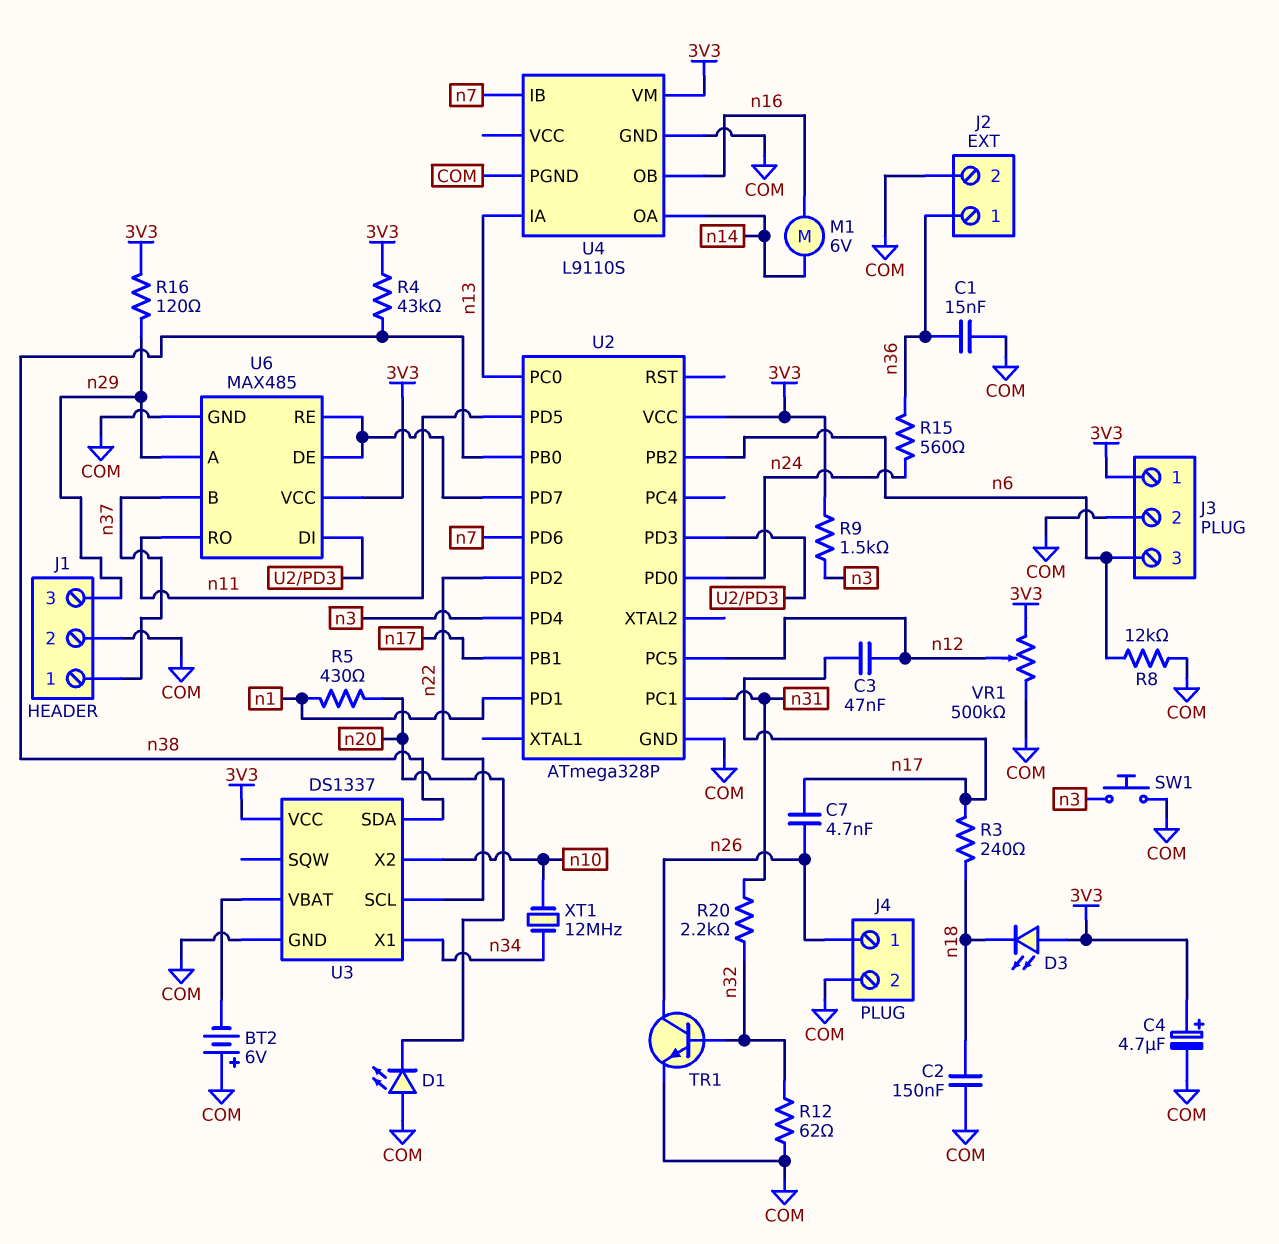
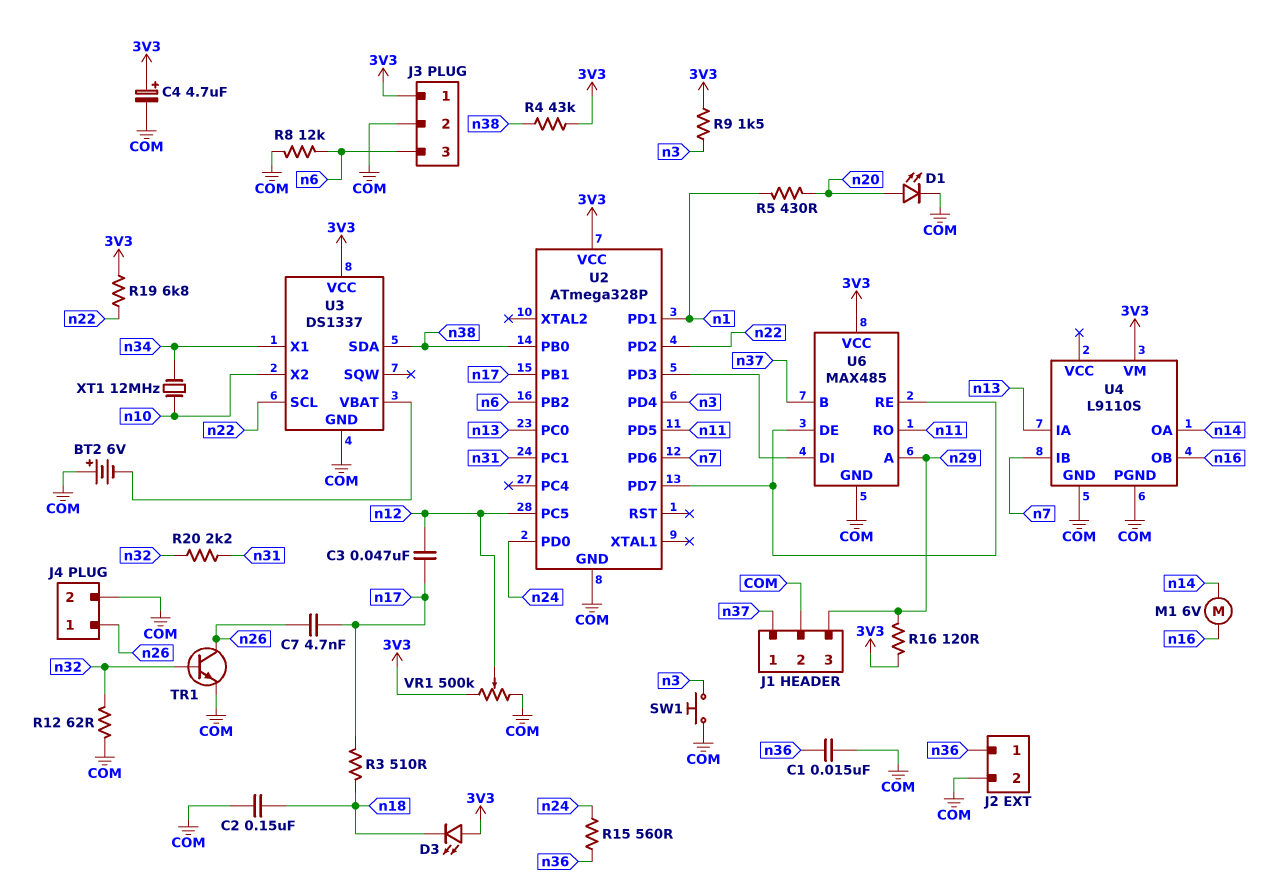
D1: LED (A COM, K n20) -> LED (A n20, K COM)
R3: 240 (n17, n18) -> 510 (n17, n18)
R19: none -> 6.8k (3V3, n22)

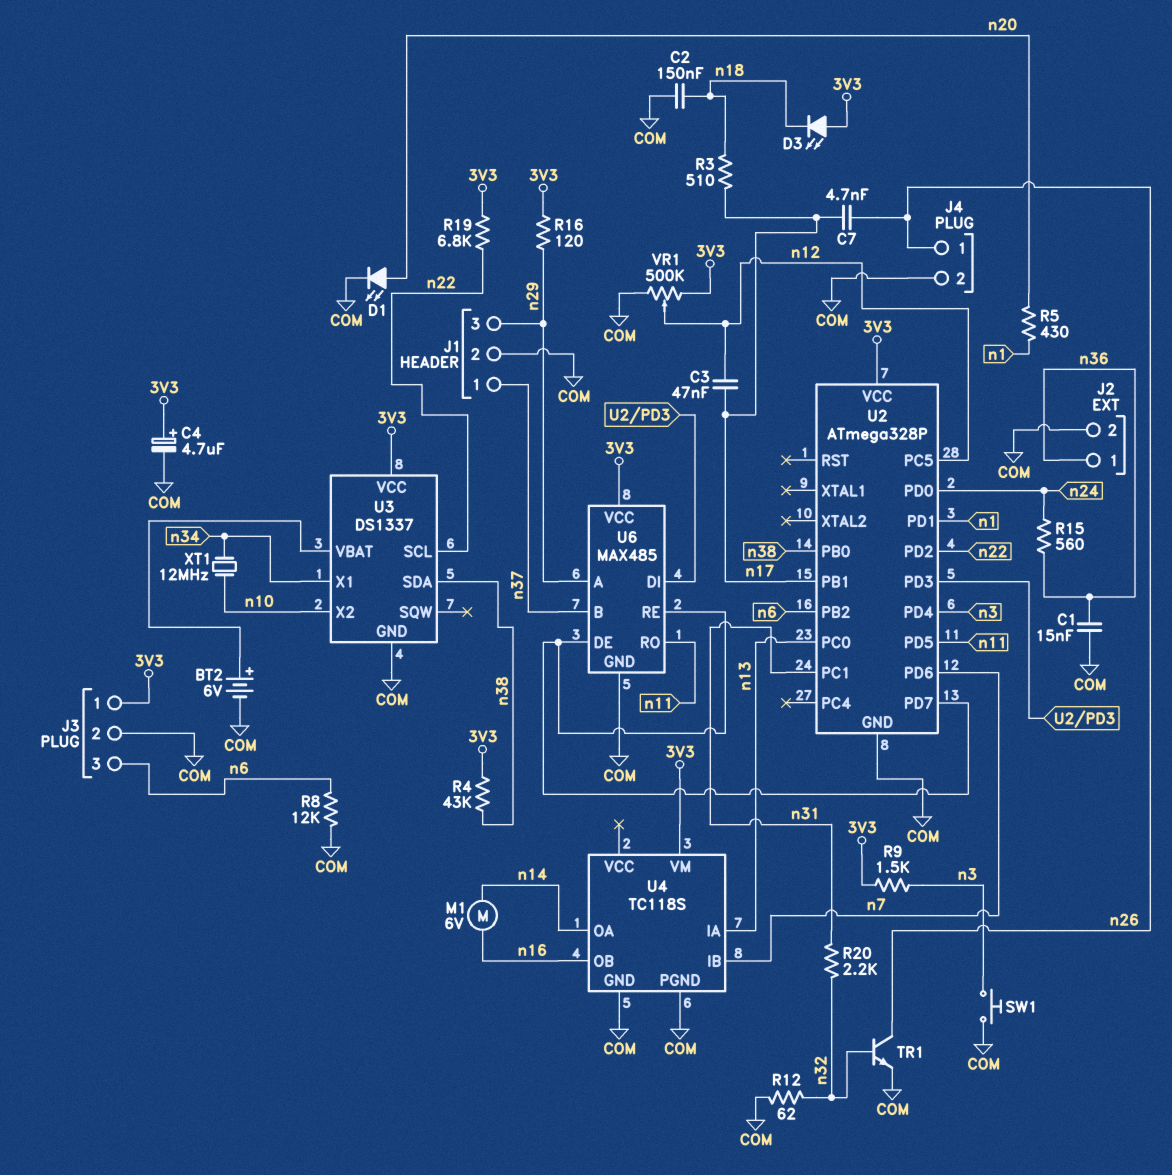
BT2: 6V (plus COM, minus U3/VBAT) -> 6V (plus U3/VBAT, minus COM)
U4: L9110S -> TC118S

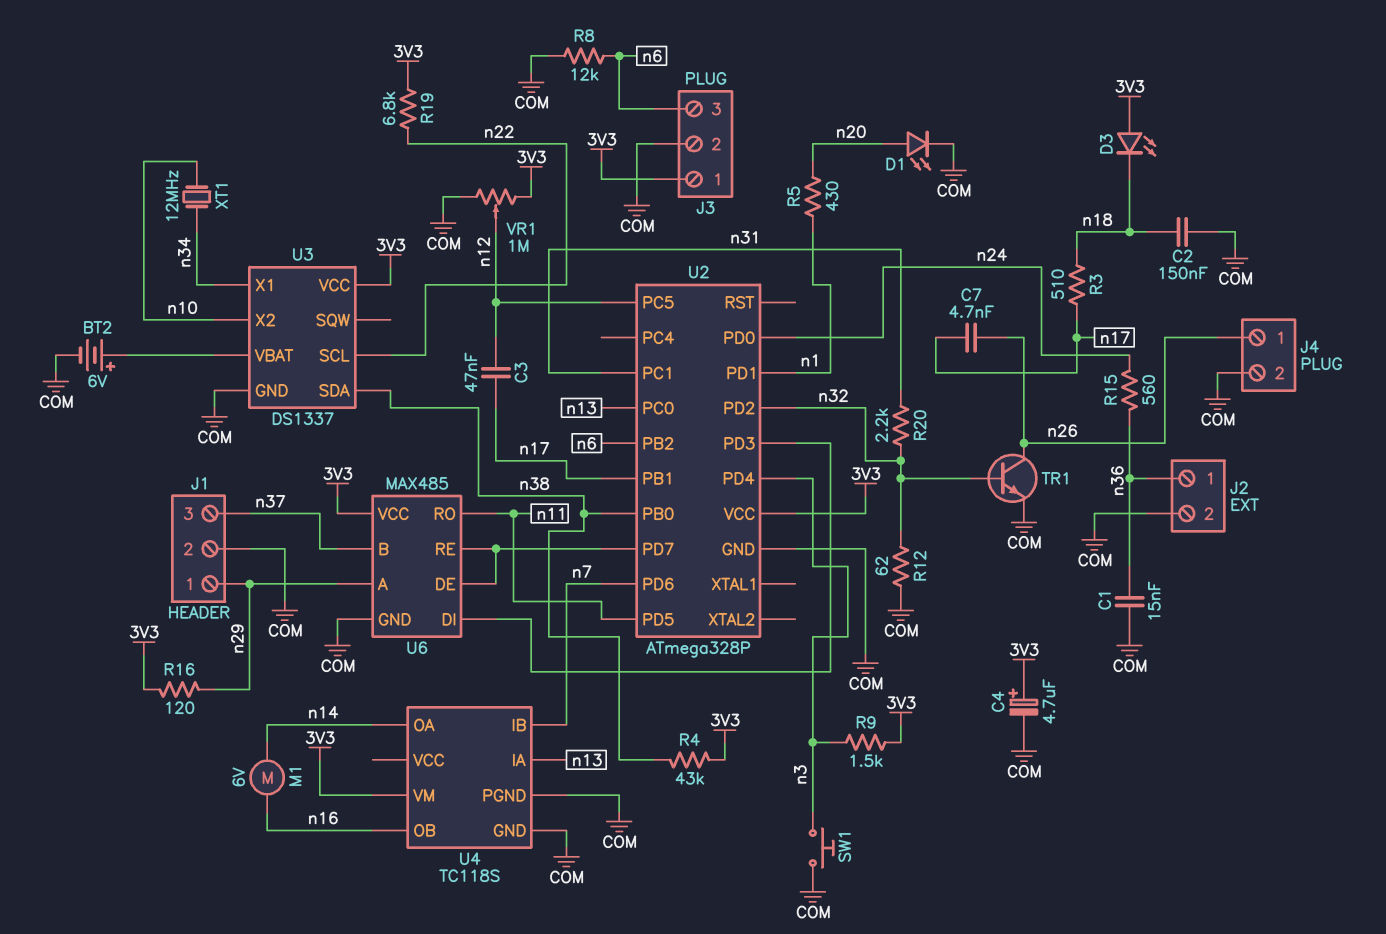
J1 pin 1: n37 -> n29
J1 pin 3: n29 -> n37
U2 pin PD2: n22 -> n32
VR1: 500k (3V3, COM, wiper n12) -> 1M (3V3, COM, wiper n12)

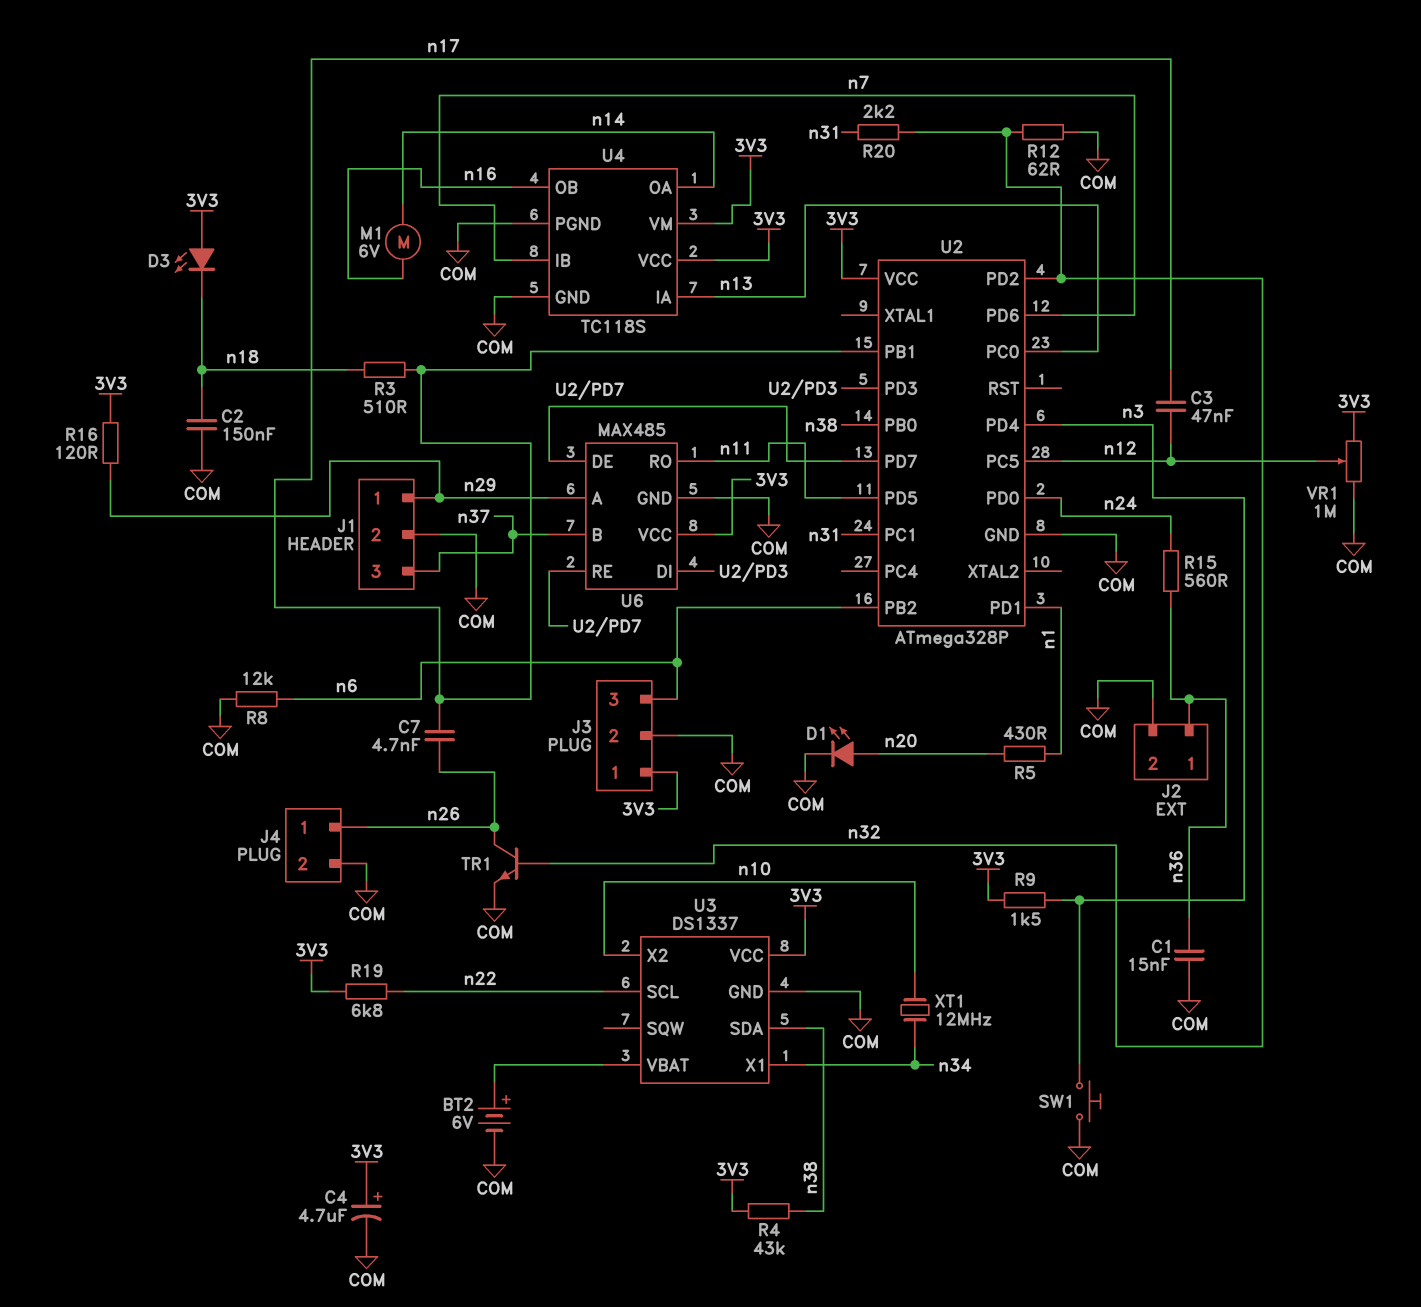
U4 pin VCC: none -> 3V3

